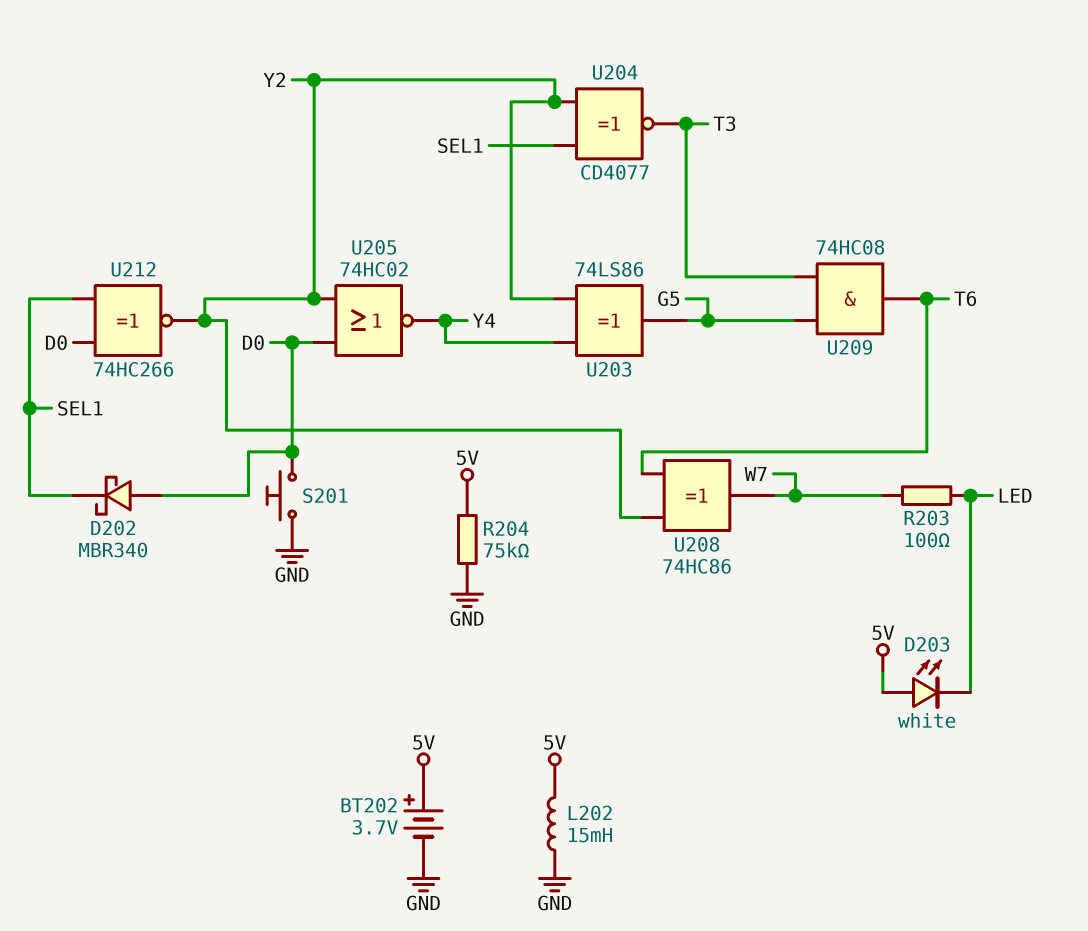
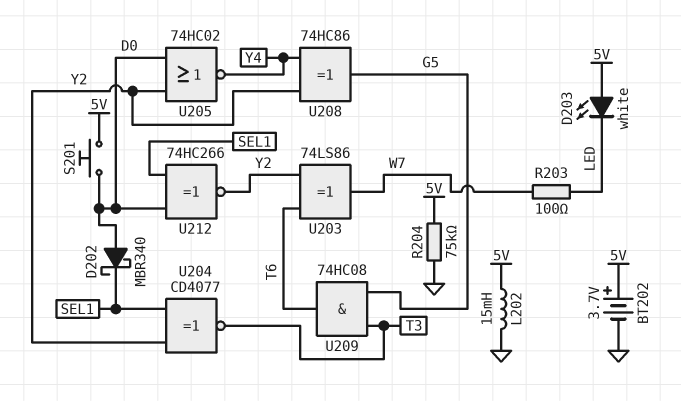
S201: button (D0, GND) -> button (5V, D0)
U203: XOR 74LS86 (in Y2, in Y4, out G5) -> XOR 74LS86 (in T6, in Y2, out W7)
U208: XOR 74HC86 (in T6, in Y2, out W7) -> XOR 74HC86 (in Y2, in Y4, out G5)

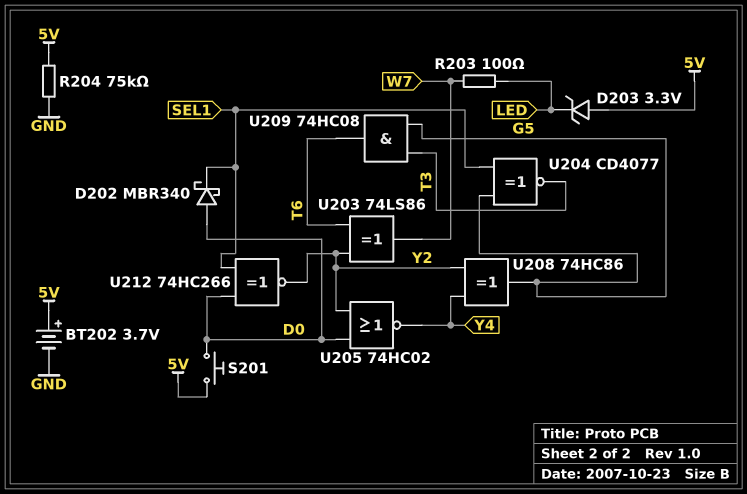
D203: LED white (A 5V, K LED) -> zener 3.3V (A 5V, K LED)
L202: 15mH (5V, GND) -> none
U204: XNOR CD4077 (in SEL1, in Y2, out T3) -> XNOR CD4077 (in G5, in SEL1, out T3)

